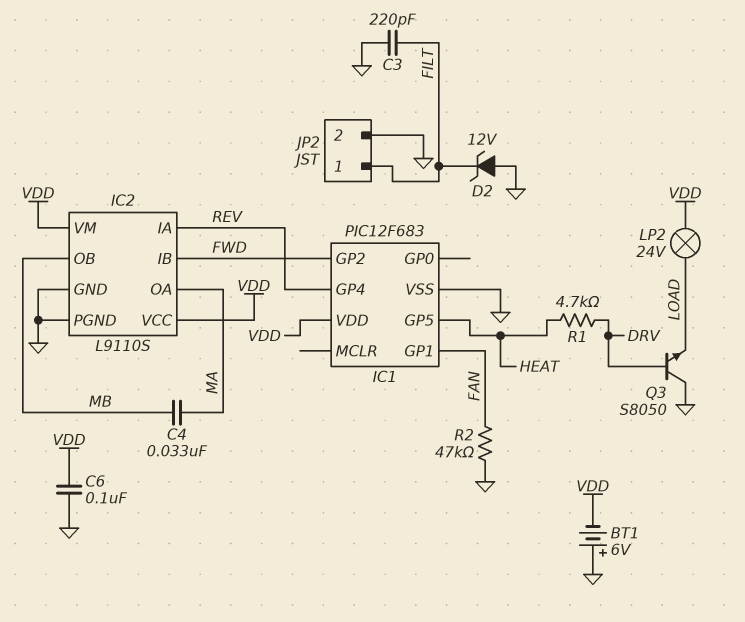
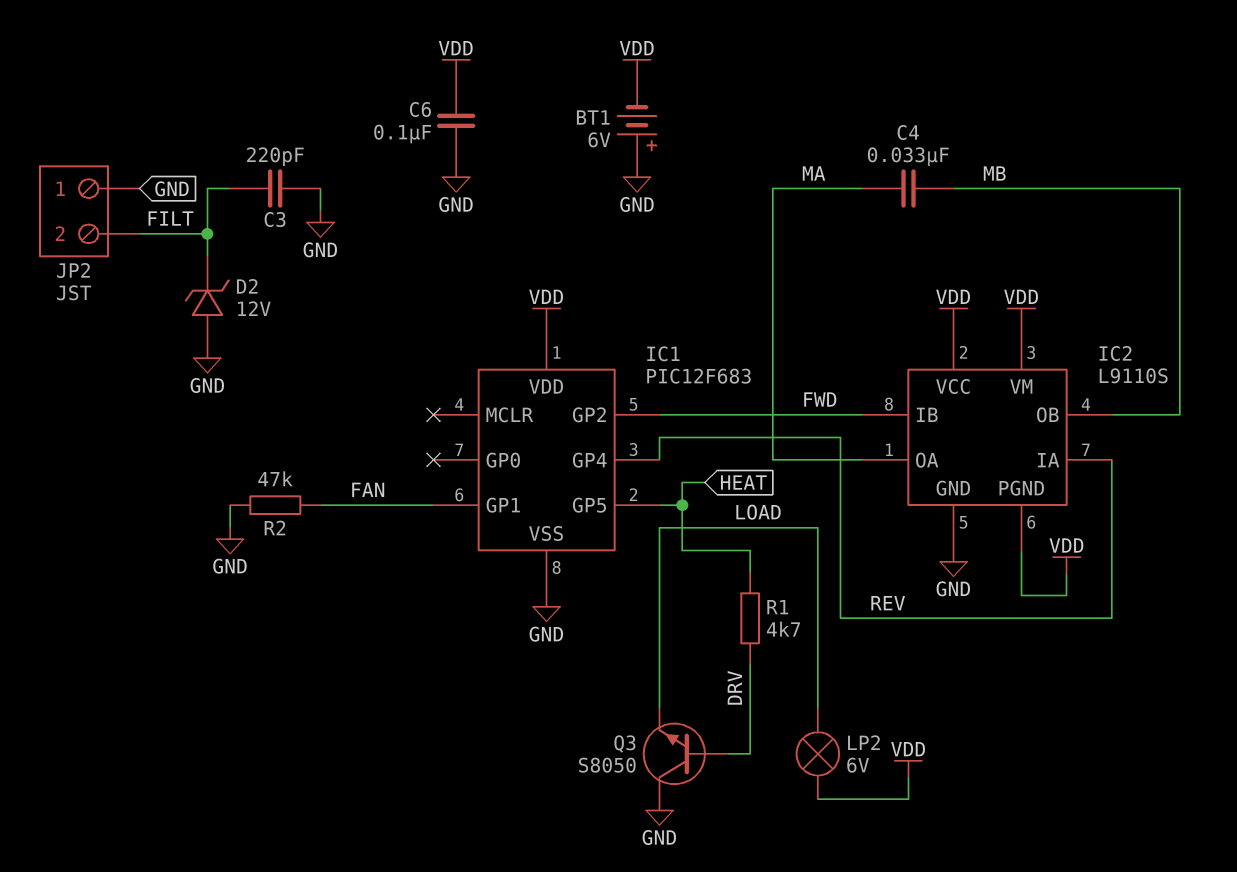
IC2 pin PGND: GND -> VDD
JP2 pin 1: FILT -> GND
JP2 pin 2: GND -> FILT
LP2: lamp 24V (LOAD, VDD) -> lamp 6V (LOAD, VDD)

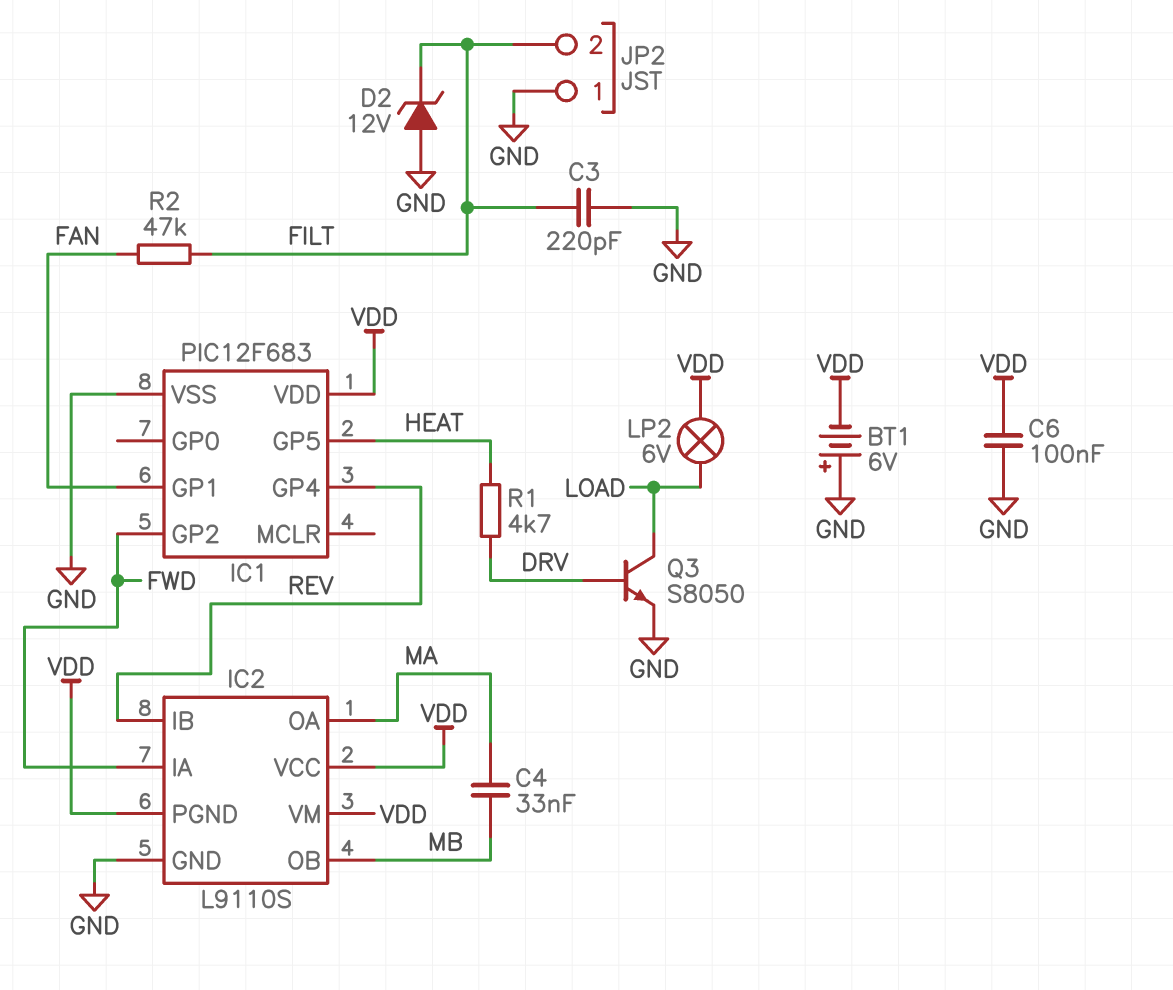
IC2 pin IA: REV -> FWD
IC2 pin IB: FWD -> REV
Q3: NPN S8050 (B DRV, C GND, E LOAD) -> NPN S8050 (B DRV, C LOAD, E GND)
R2: 47k (FAN, GND) -> 47k (FAN, FILT)

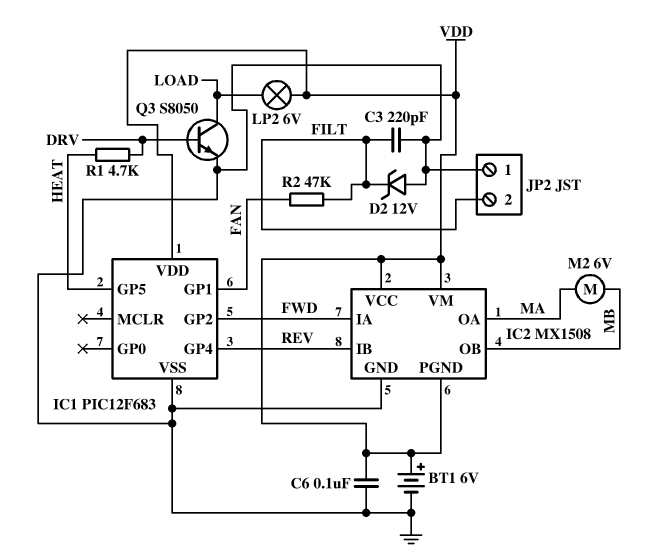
BT1: 6V (plus GND, minus VDD) -> 6V (plus VDD, minus GND)
C4: 33nF (MA, MB) -> none
IC2: L9110S -> MX1508
M2: none -> motor 6V (MA, MB)

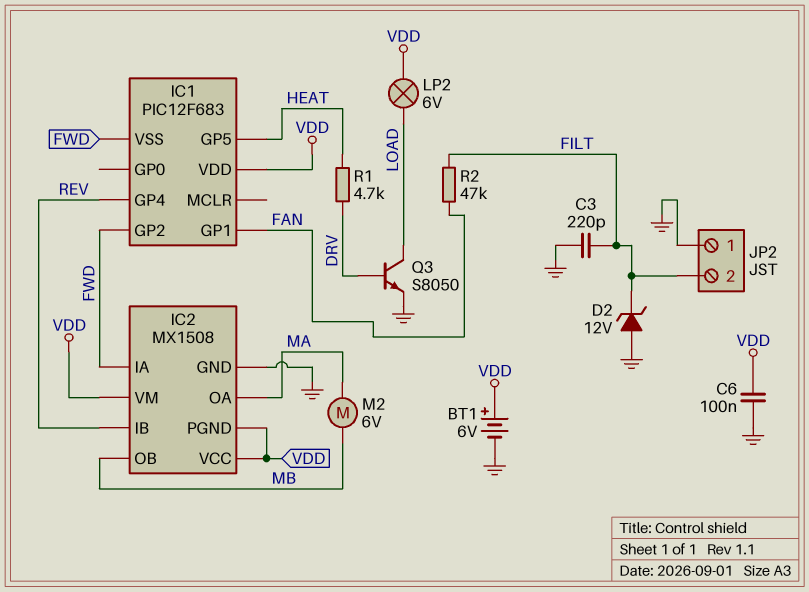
IC1 pin VSS: GND -> FWD

